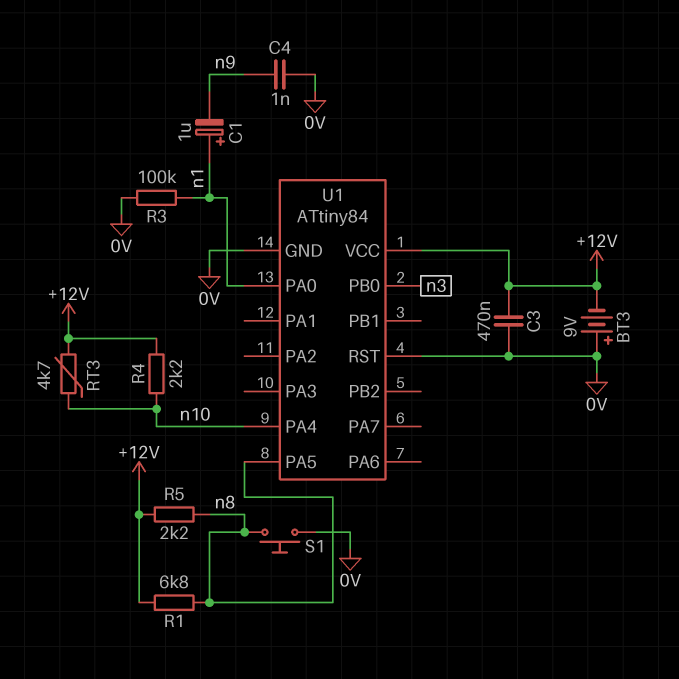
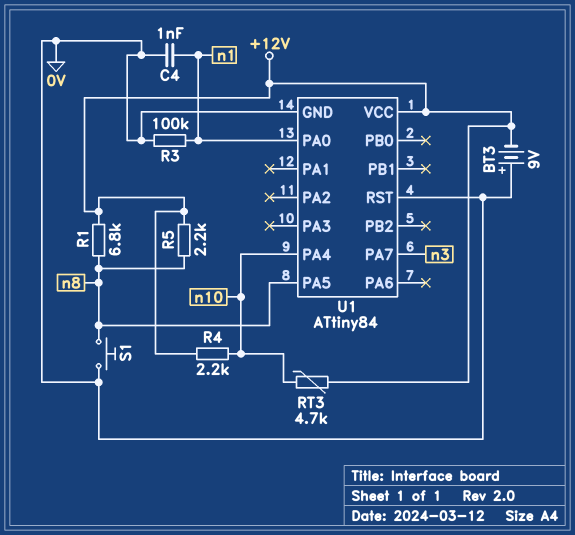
C1: 1uF (plus n1, minus n9) -> none
C3: 470nF (+12V, 0V) -> none
C4: 1nF (0V, n9) -> 1nF (0V, n1)
U1 pin PA7: none -> n3
U1 pin PB0: n3 -> none

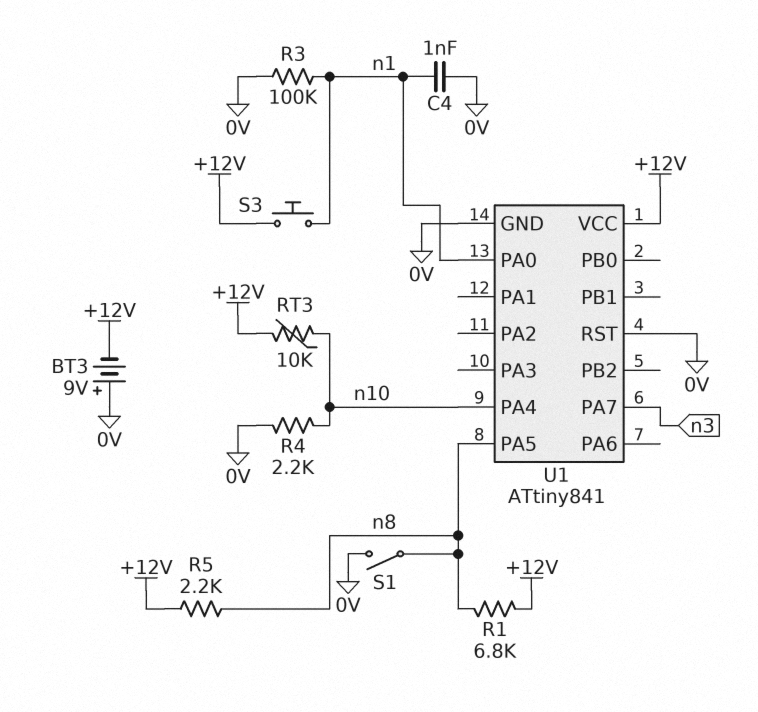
R4: 2.2k (+12V, n10) -> 2.2k (0V, n10)
RT3: 4.7k (+12V, n10) -> 10k (+12V, n10)
S1: button (0V, n8) -> switch (0V, n8)
S3: none -> button (+12V, n1)
U1: ATtiny84 -> ATtiny841

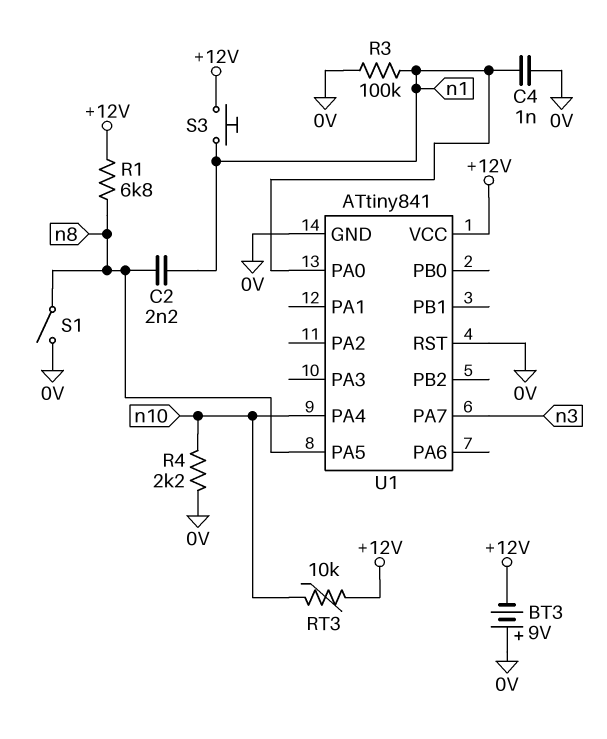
C2: none -> 2.2nF (n1, n8)
R5: 2.2k (+12V, n8) -> none

